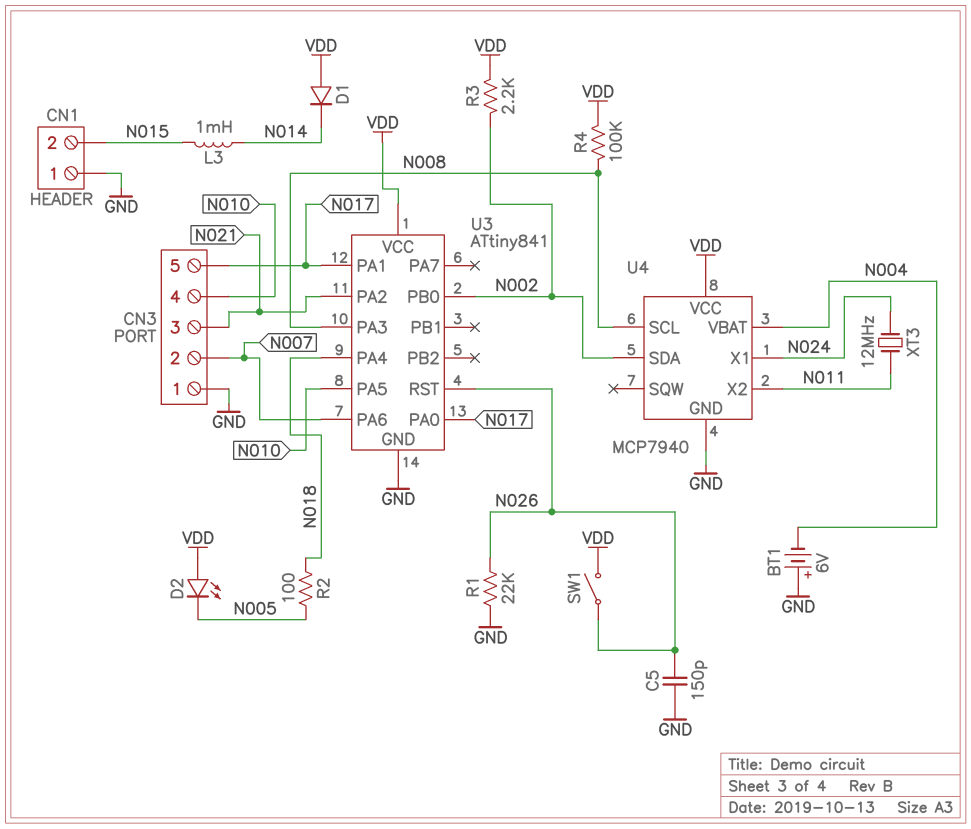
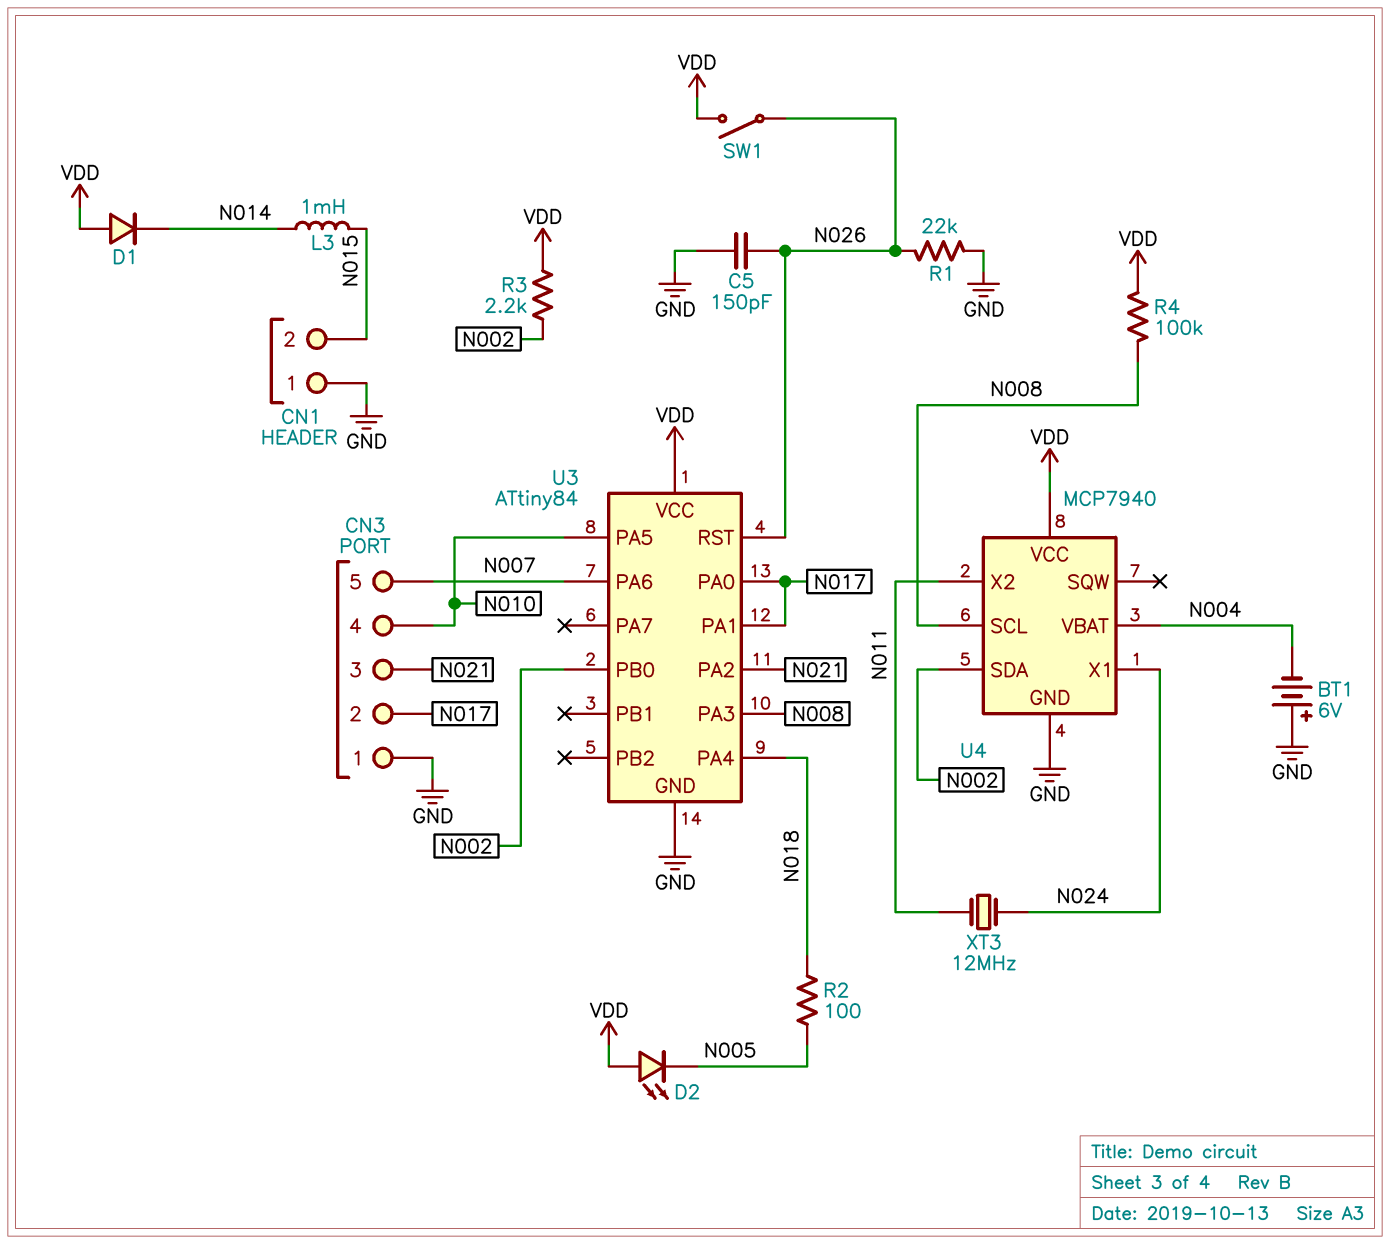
CN3 pin 2: N007 -> N017
CN3 pin 5: N017 -> N007
U3: ATtiny841 -> ATtiny84

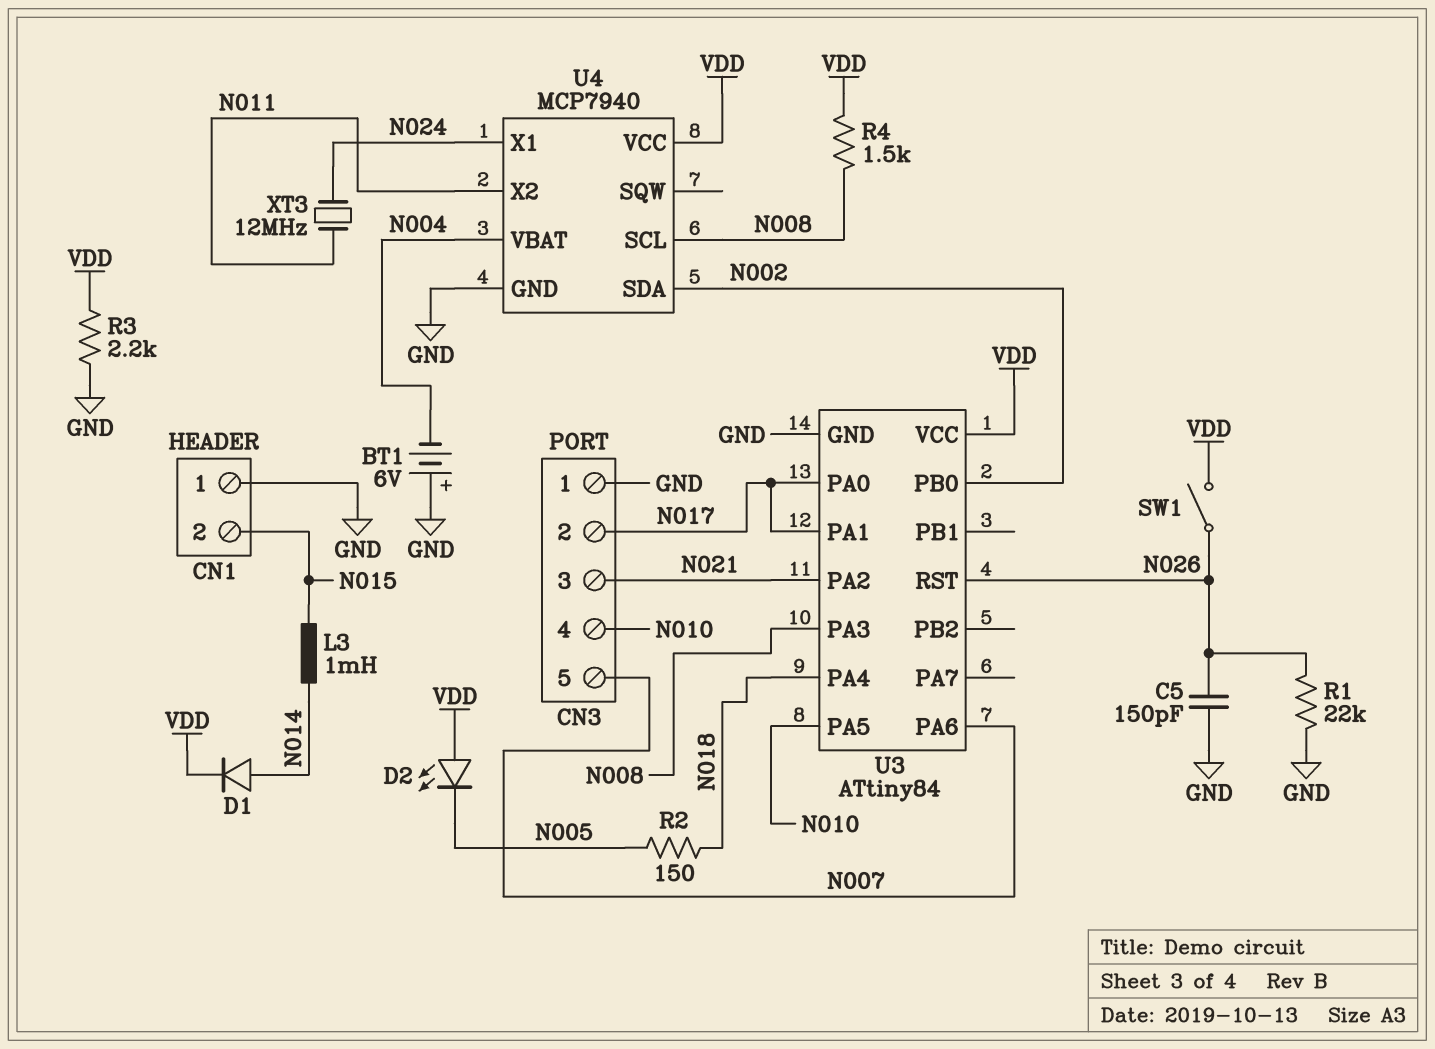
D1: diode (A VDD, K N014) -> diode (A N014, K VDD)
R2: 100 (N005, N018) -> 150 (N005, N018)
R3: 2.2k (N002, VDD) -> 2.2k (GND, VDD)
R4: 100k (N008, VDD) -> 1.5k (N008, VDD)

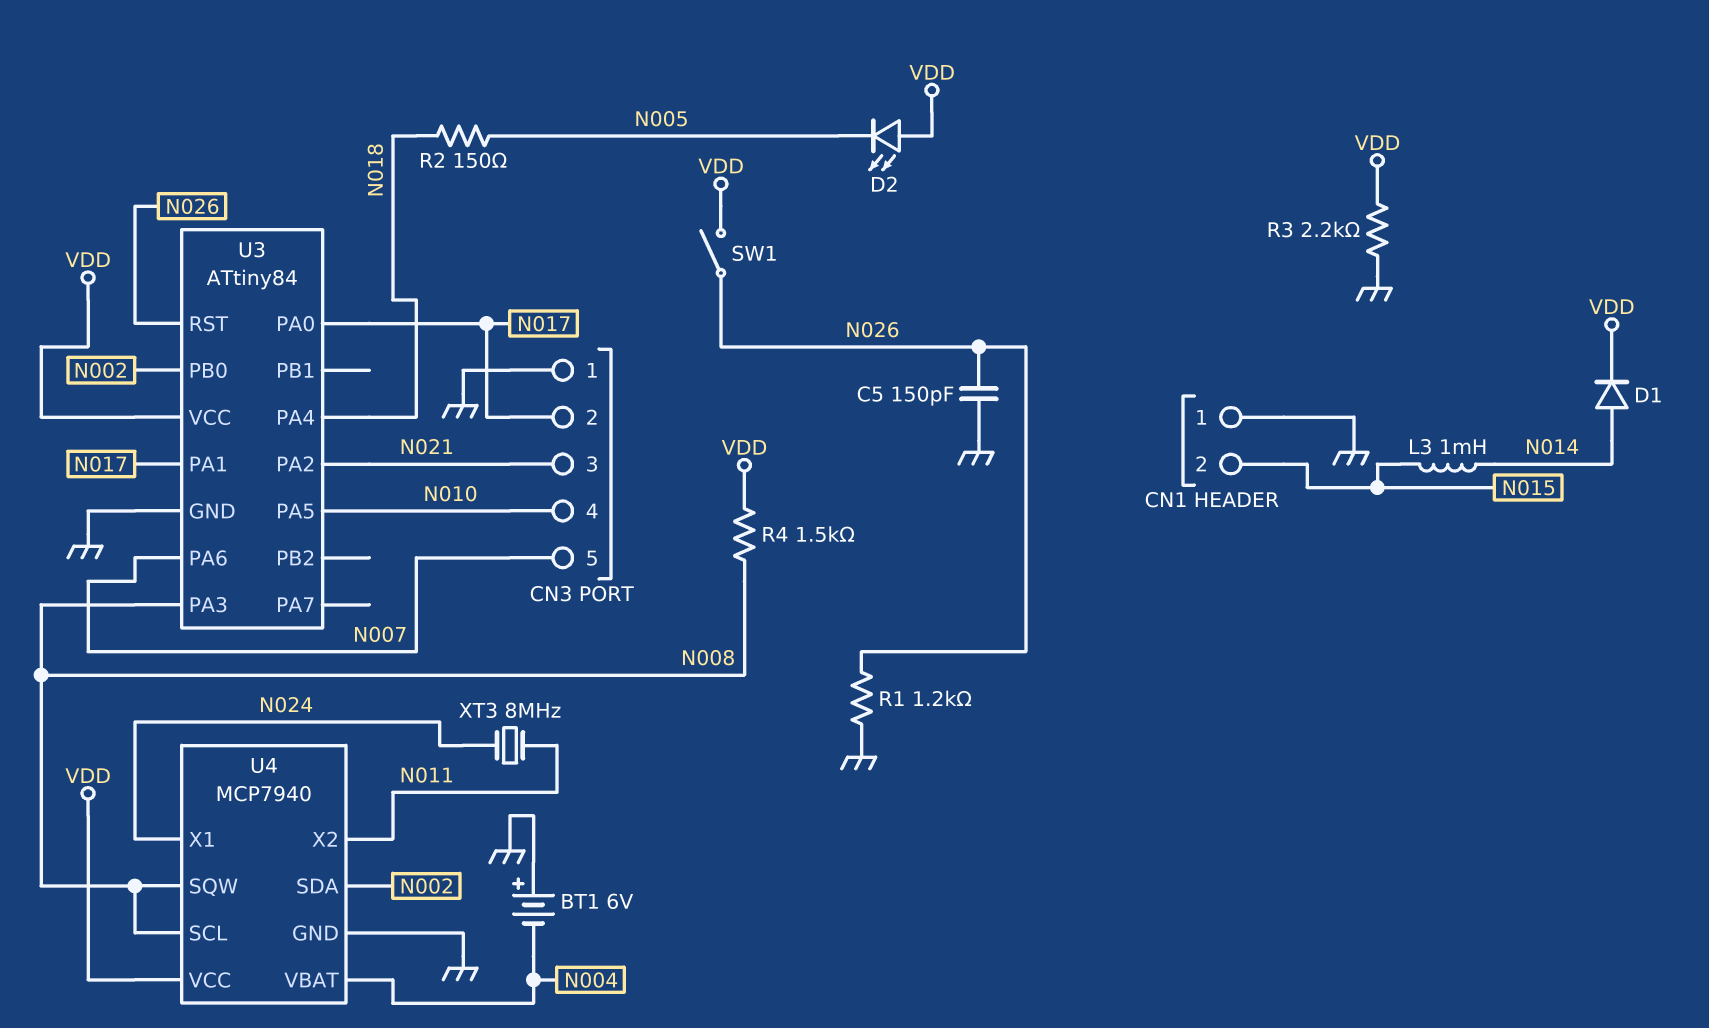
R1: 22k (GND, N026) -> 1.2k (GND, N026)
U4 pin SQW: none -> N008
XT3: 12MHz (N011, N024) -> 8MHz (N011, N024)

